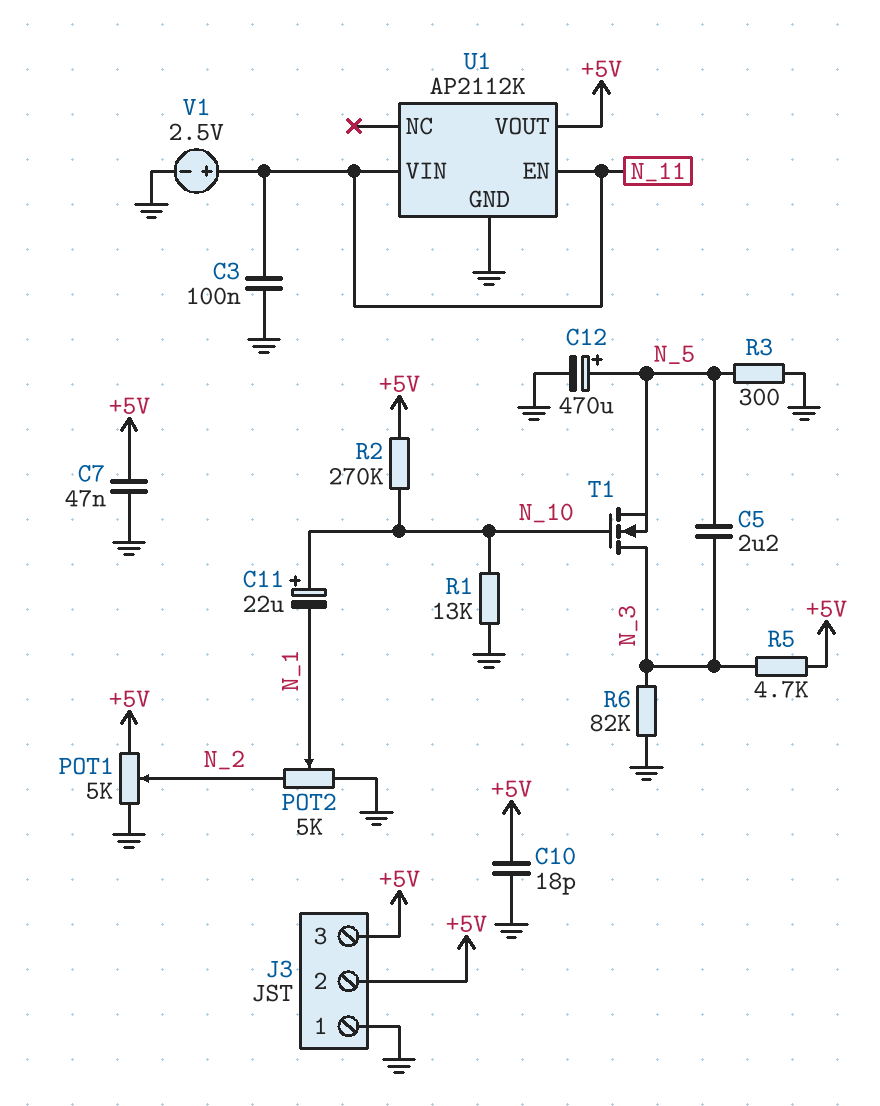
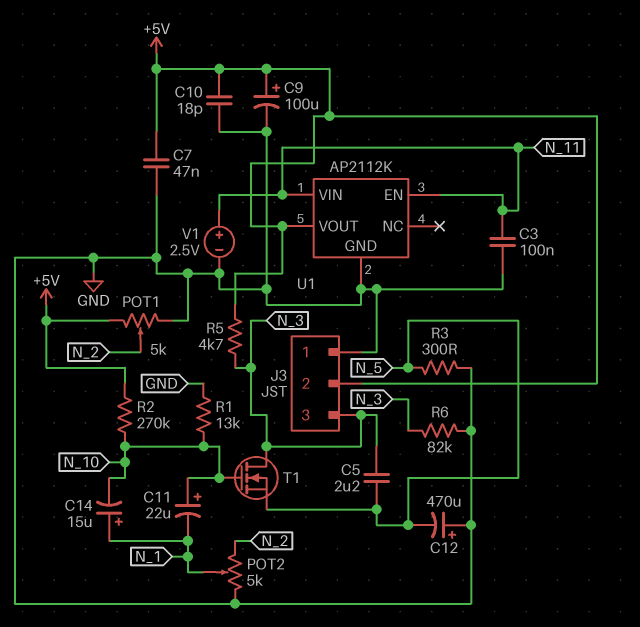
C9: none -> 100uF (plus +5V, minus GND)
C12: 470uF (plus N_5, minus GND) -> 470uF (plus GND, minus N_5)
C14: none -> 15uF (plus N_1, minus N_10)
J3 pin 3: +5V -> N_3

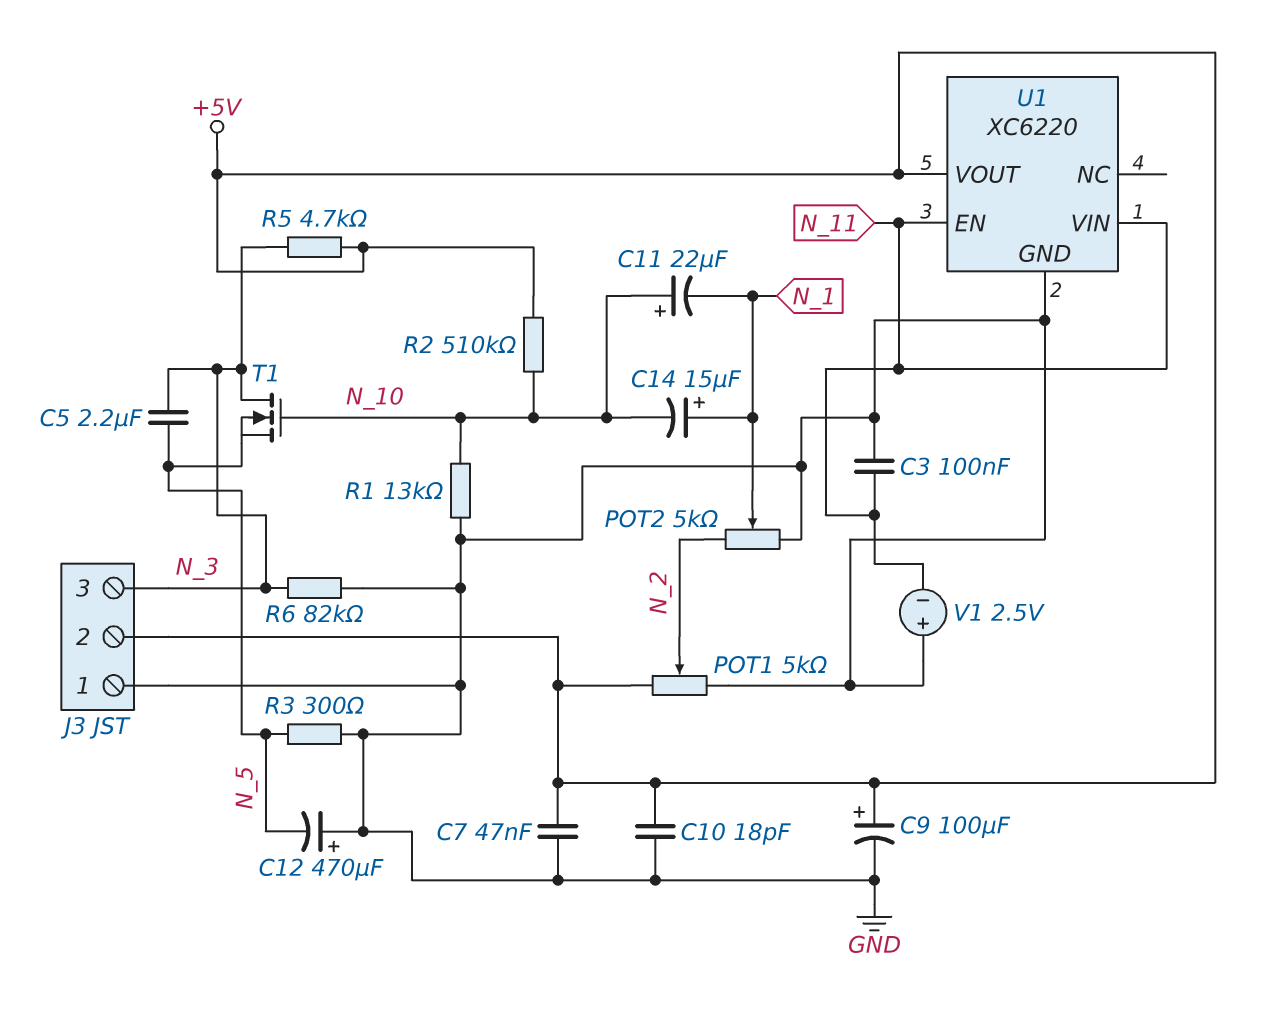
R2: 270k (+5V, N_10) -> 510k (+5V, N_10)
U1: AP2112K -> XC6220
V1: 2.5V (plus N_11, minus GND) -> 2.5V (plus GND, minus N_11)

